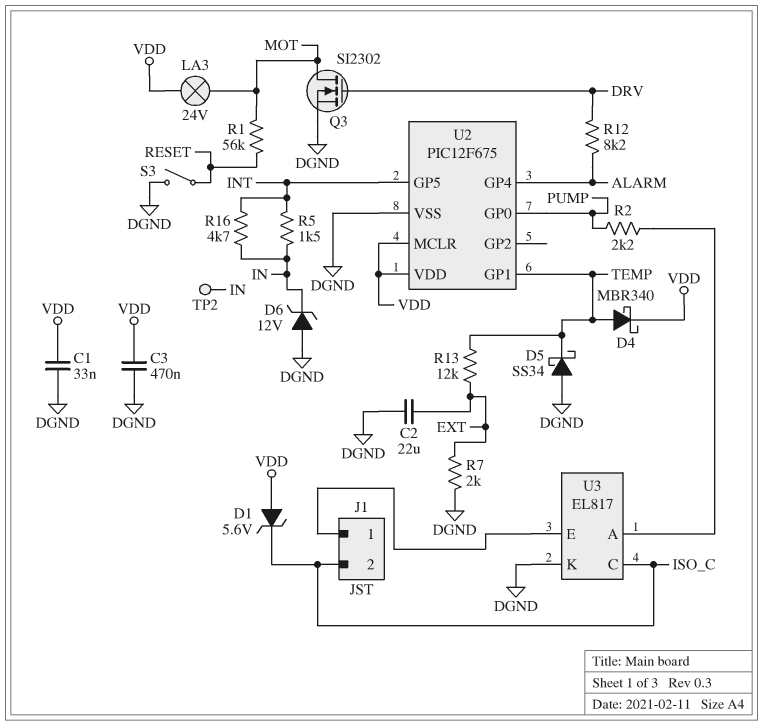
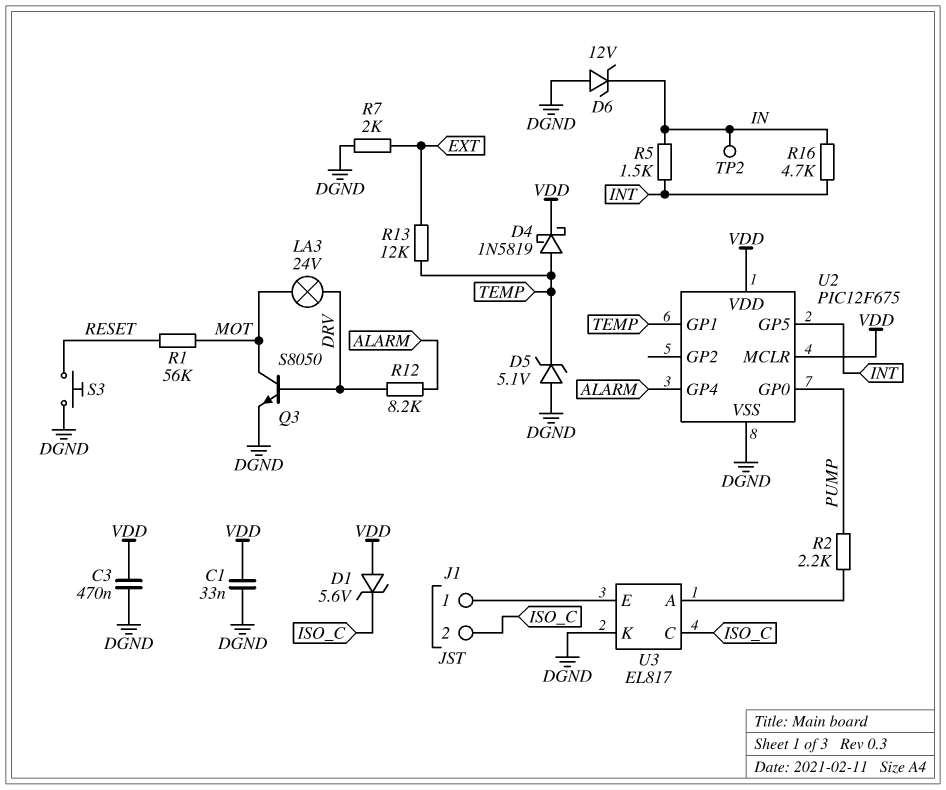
C2: 22uF (DGND, EXT) -> none
D4: schottky MBR340 (A TEMP, K VDD) -> schottky 1N5819 (A TEMP, K VDD)
D5: schottky SS34 (A DGND, K TEMP) -> zener 5.1V (A DGND, K TEMP)
LA3: lamp 24V (MOT, VDD) -> lamp 24V (DRV, MOT)
Q3: NMOS SI2302 (G DRV, D MOT, S DGND) -> NPN S8050 (B DRV, C MOT, E DGND)
S3: switch (DGND, RESET) -> button (DGND, RESET)

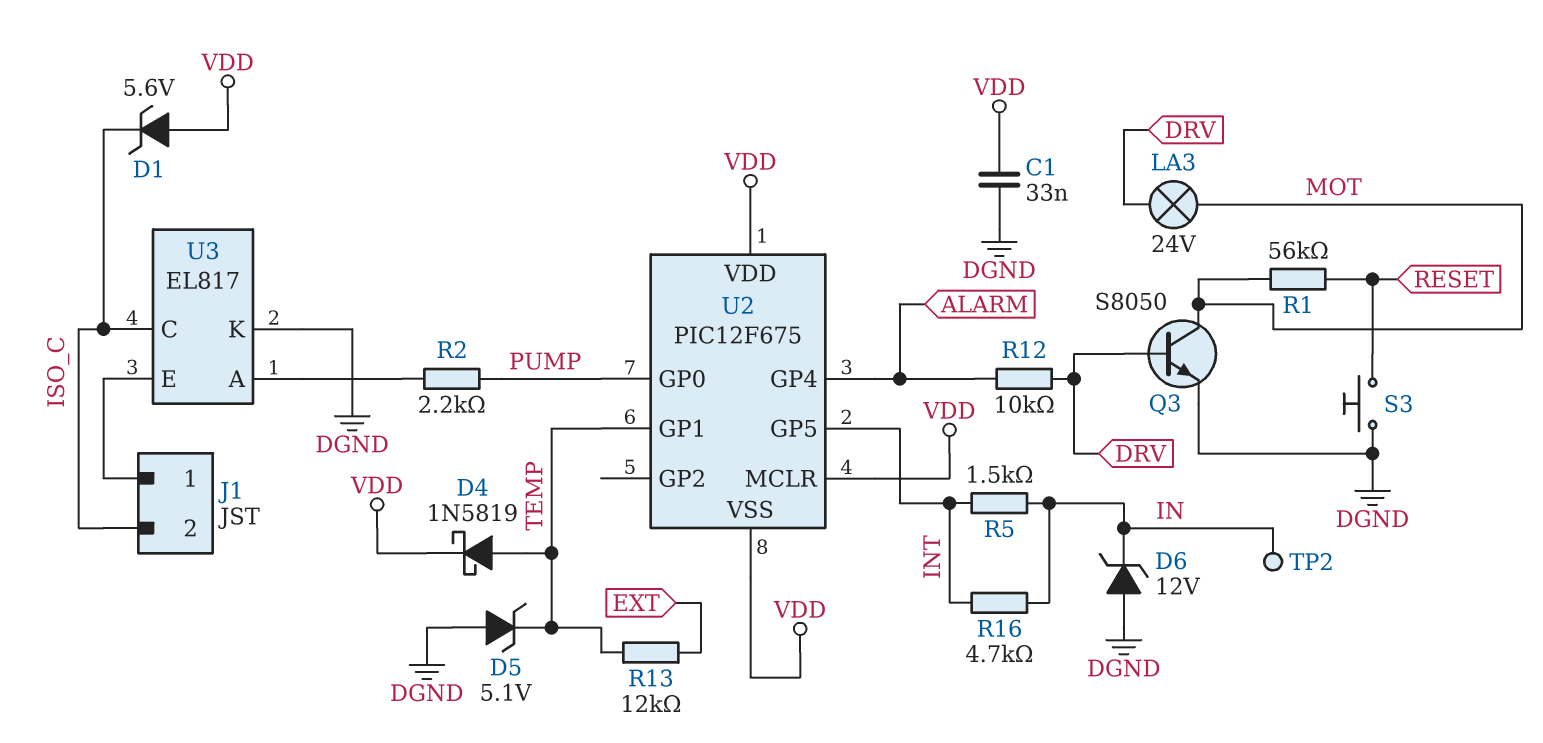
C3: 470nF (DGND, VDD) -> none
R7: 2k (DGND, EXT) -> none
R12: 8.2k (ALARM, DRV) -> 10k (ALARM, DRV)
U2 pin VSS: DGND -> VDD

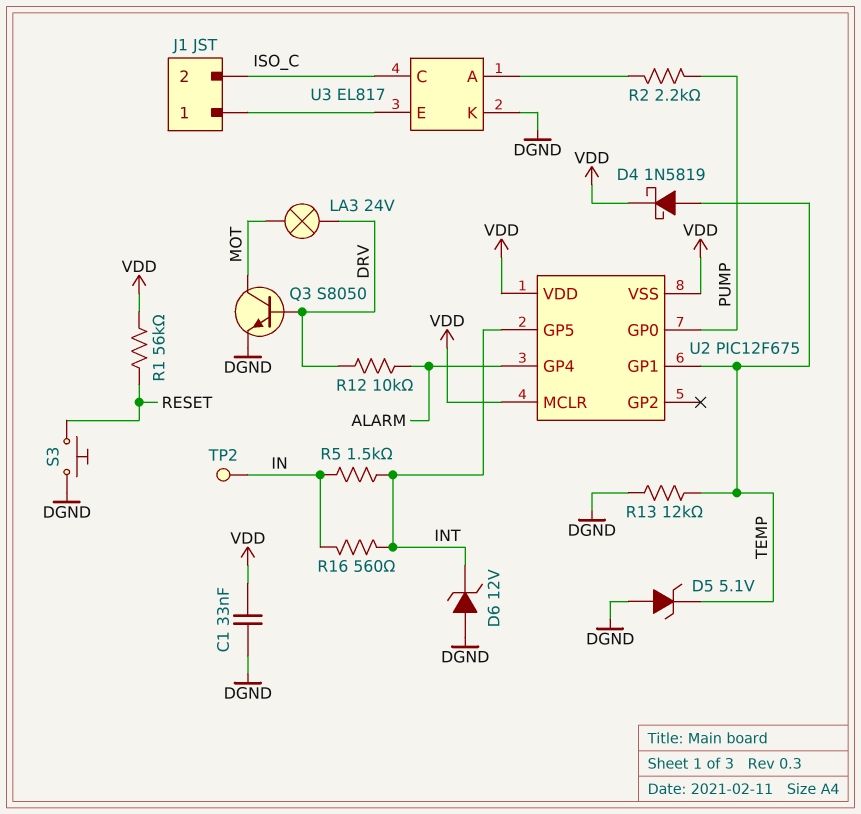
D1: zener 5.6V (A VDD, K ISO_C) -> none
D6: zener 12V (A DGND, K IN) -> zener 12V (A DGND, K INT)
R1: 56k (MOT, RESET) -> 56k (RESET, VDD)
R13: 12k (EXT, TEMP) -> 12k (DGND, TEMP)
R16: 4.7k (IN, INT) -> 560 (IN, INT)

